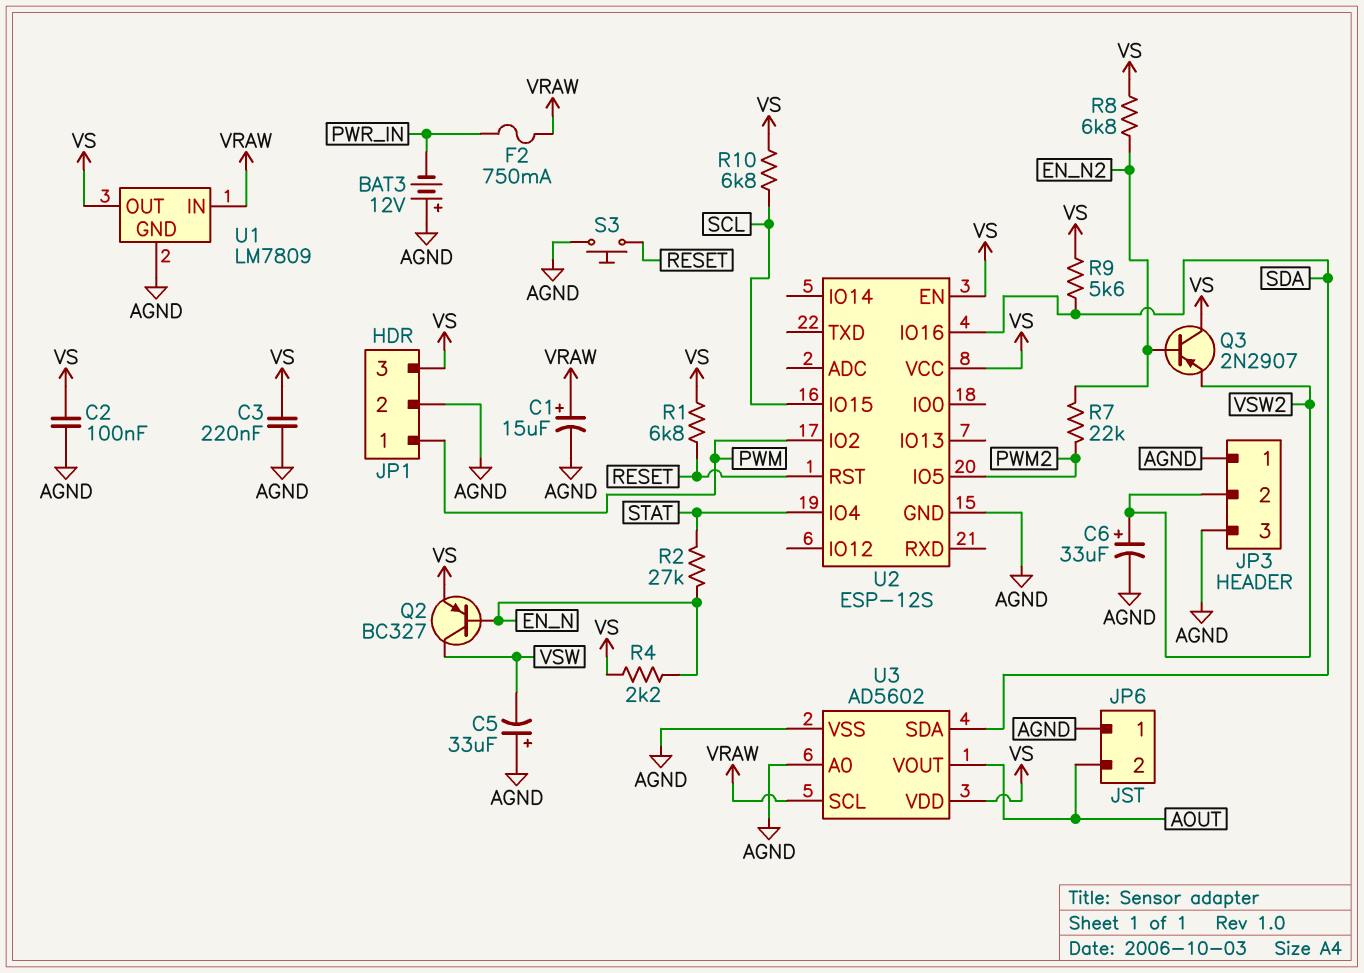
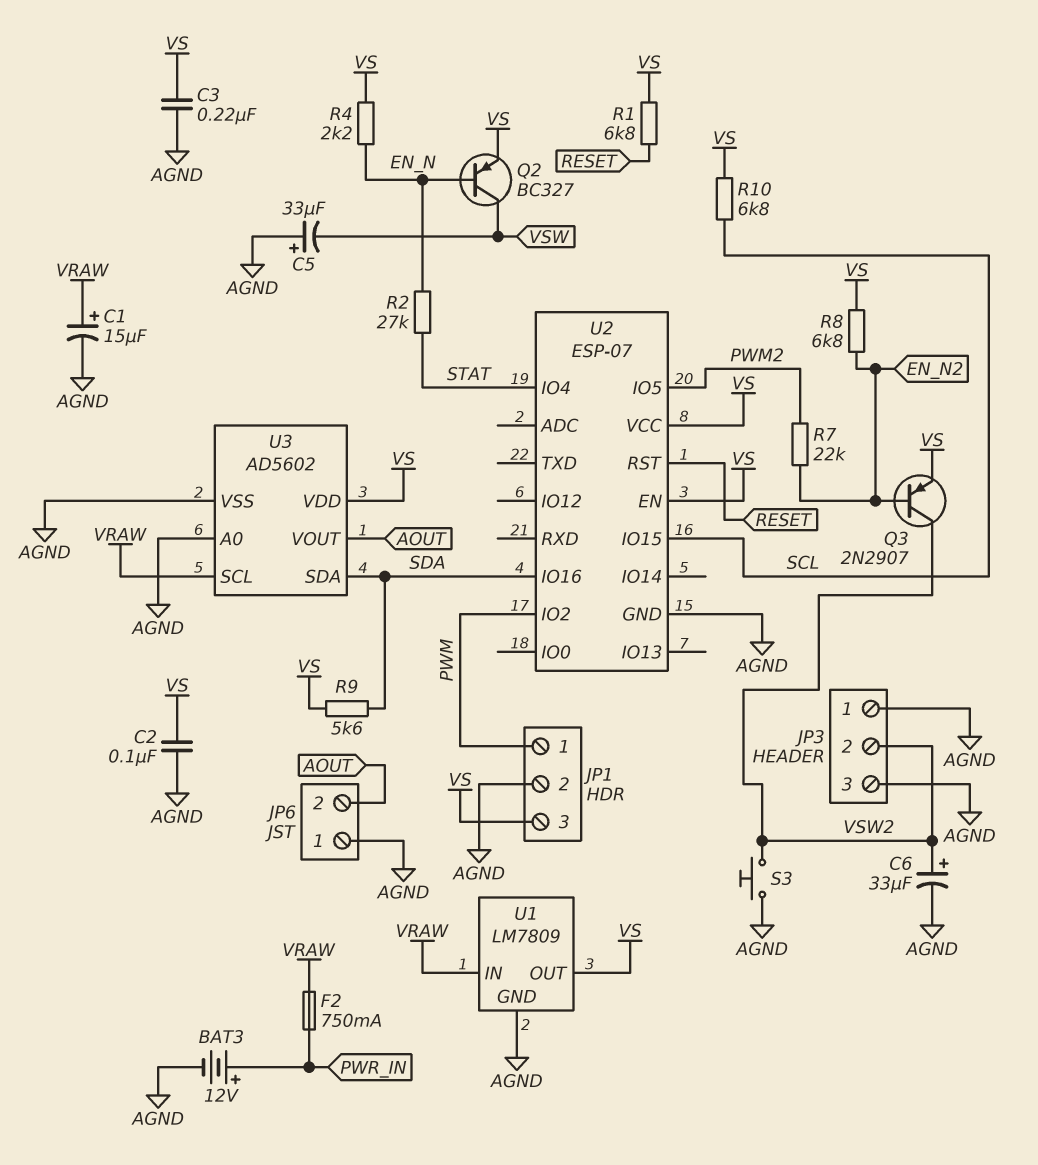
BAT3: 12V (plus AGND, minus PWR_IN) -> 12V (plus PWR_IN, minus AGND)
Q3: PNP 2N2907 (B EN_N2, C VS, E VSW2) -> PNP 2N2907 (B EN_N2, C VSW2, E VS)
S3: button (AGND, RESET) -> button (AGND, VSW2)
U2: ESP-12S -> ESP-07

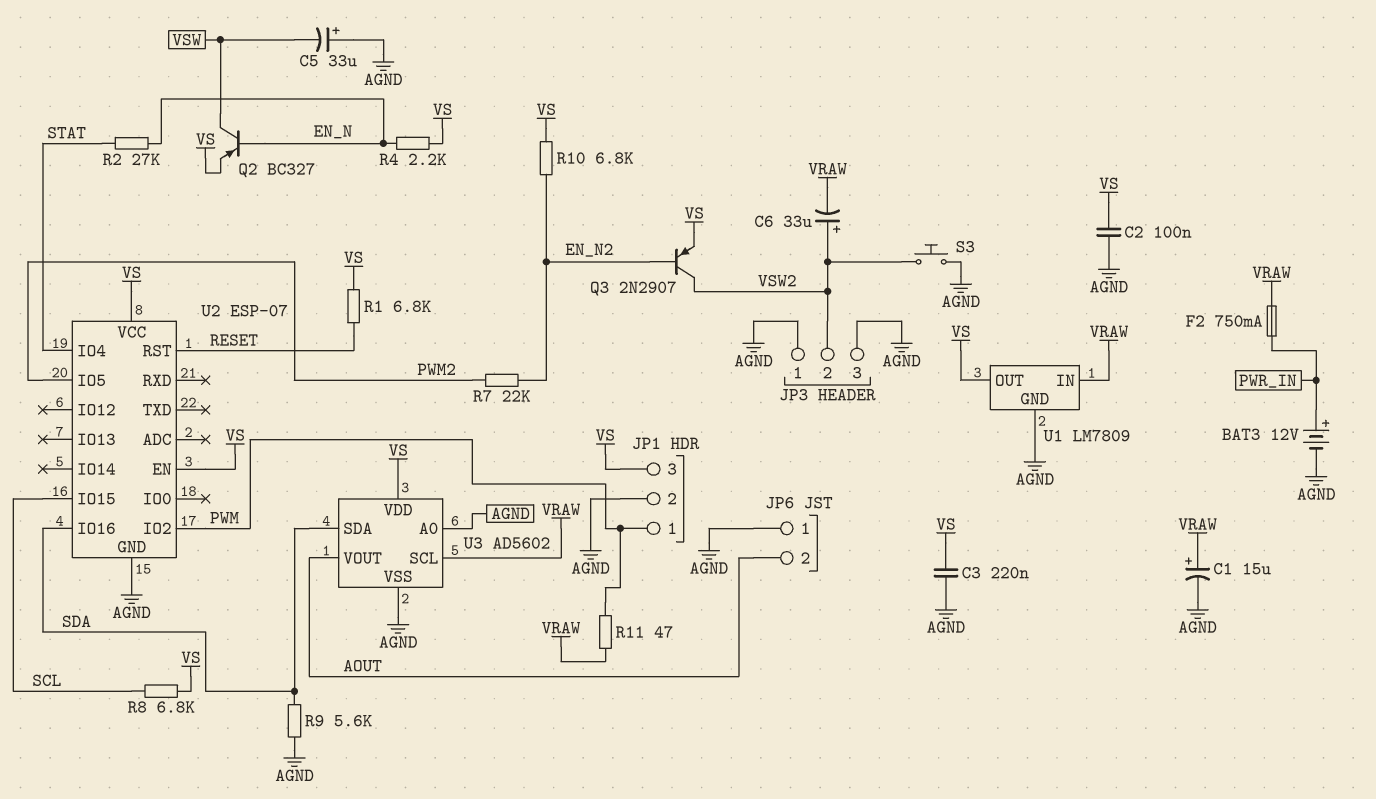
C6: 33uF (plus VSW2, minus AGND) -> 33uF (plus VSW2, minus VRAW)
R8: 6.8k (EN_N2, VS) -> 6.8k (SCL, VS)
R9: 5.6k (SDA, VS) -> 5.6k (AGND, SDA)
R10: 6.8k (SCL, VS) -> 6.8k (EN_N2, VS)
R11: none -> 47 (PWM, VRAW)

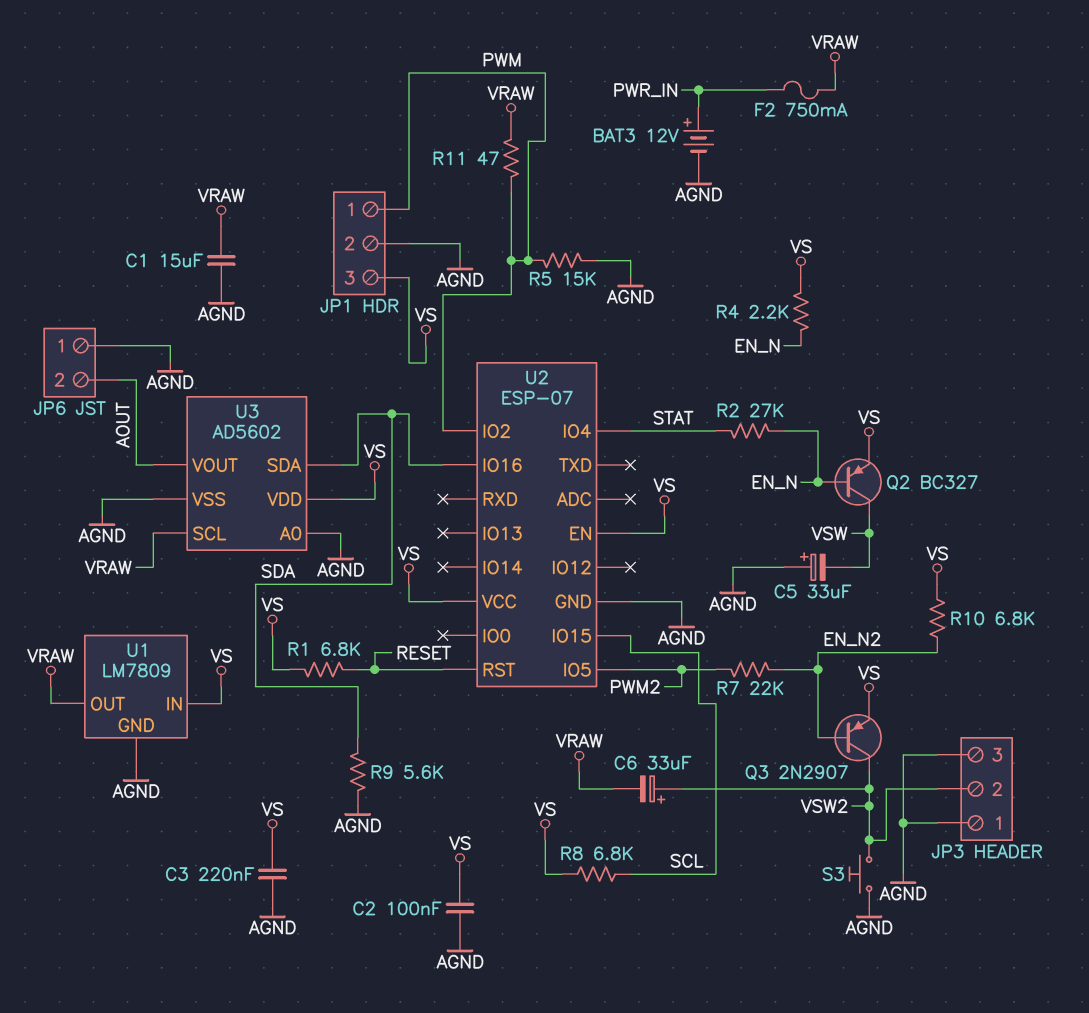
C1: 15uF (plus VRAW, minus AGND) -> 15uF (AGND, VRAW)
R5: none -> 15k (AGND, PWM)
U1 pin IN: VRAW -> VS
U1 pin OUT: VS -> VRAW

